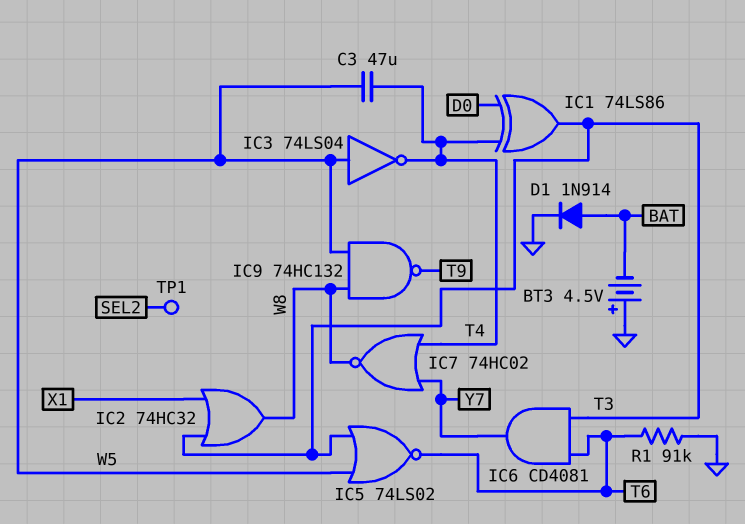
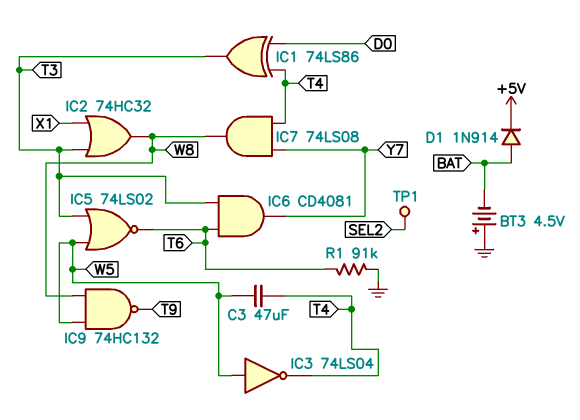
D1: diode 1N914 (A BAT, K GND) -> diode 1N914 (A BAT, K +5V)
IC7: NOR 74HC02 (in T4, in Y7, out W8) -> AND 74LS08 (in T4, in Y7, out W8)

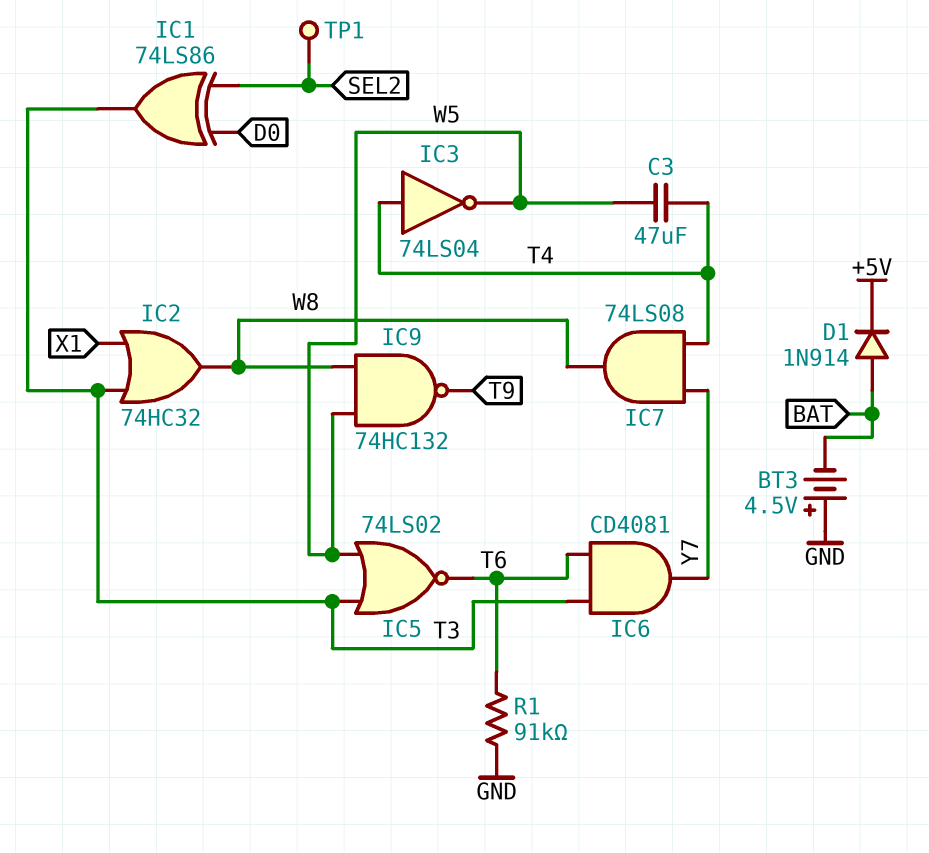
IC1: XOR 74LS86 (in D0, in T4, out T3) -> XOR 74LS86 (in D0, in SEL2, out T3)
IC3: NOT 74LS04 (in W5, out T4) -> NOT 74LS04 (in T4, out W5)

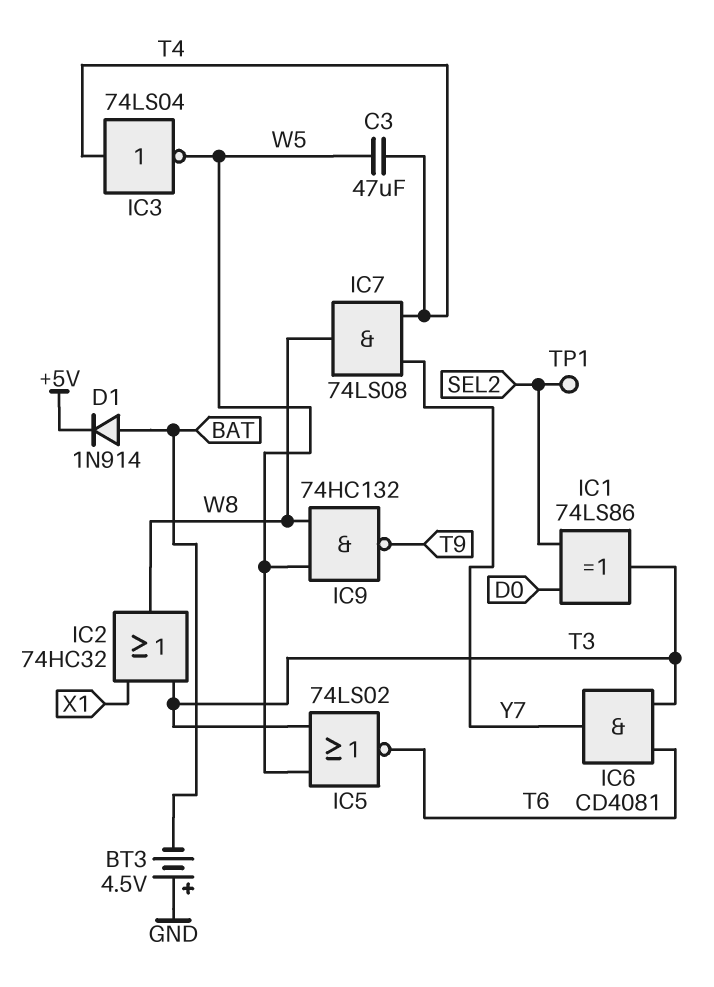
R1: 91k (GND, T6) -> none

